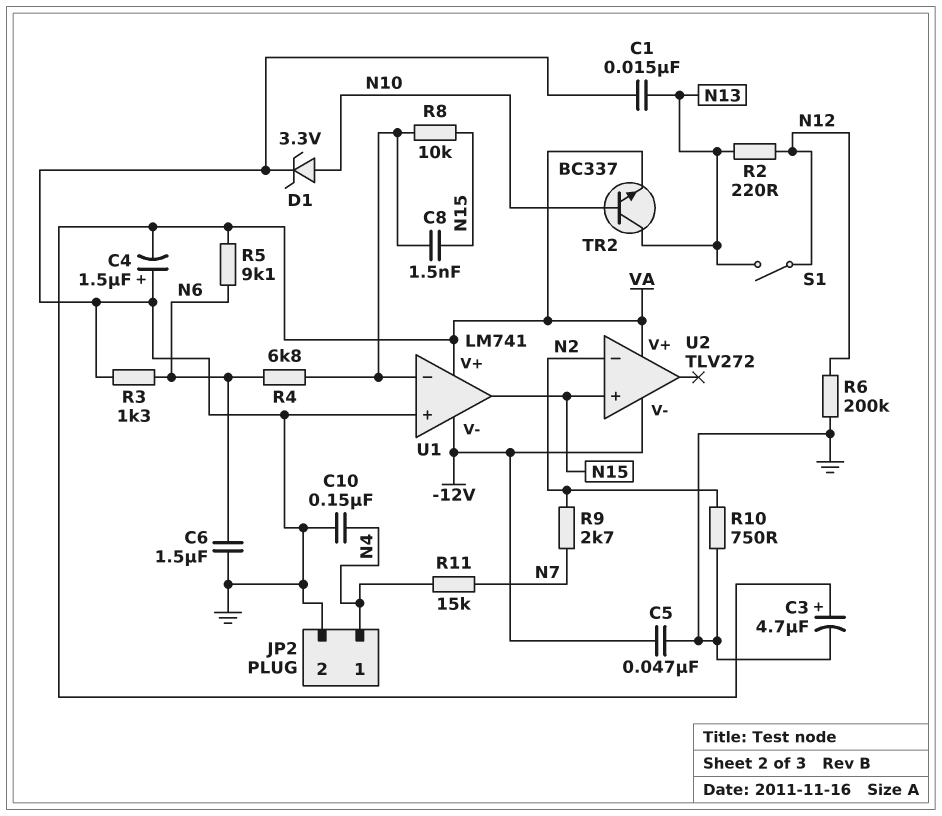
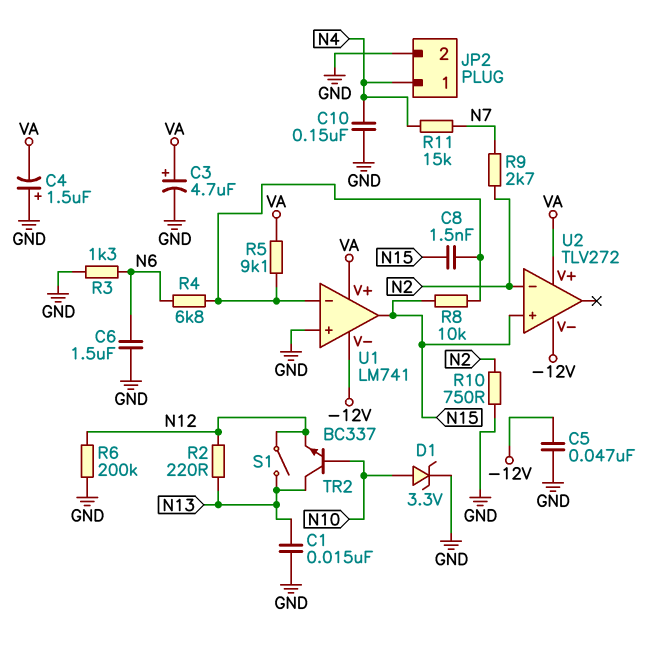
R5: 9.1k (N6, VA) -> 9.1k (U1/in-, VA)
TR2: NPN BC337 (B N10, C N13, E VA) -> NPN BC337 (B N10, C N13, E N12)

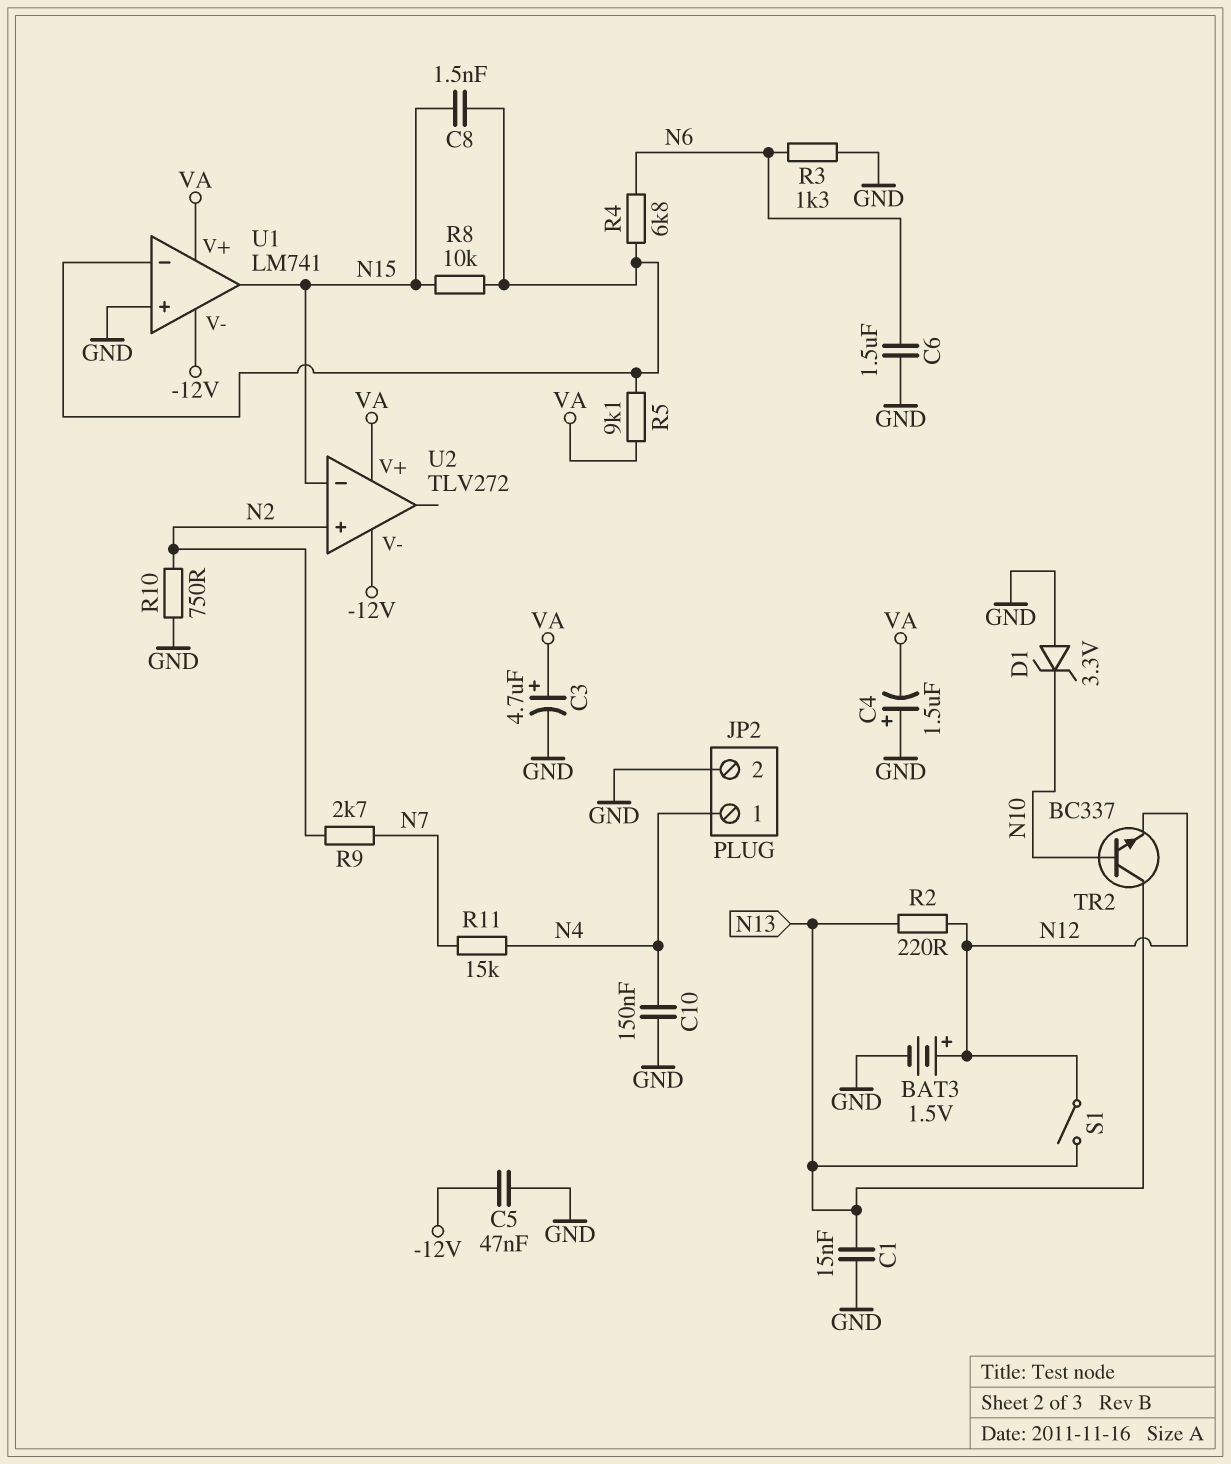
BAT3: none -> 1.5V (plus N12, minus GND)
D1: zener 3.3V (A N10, K GND) -> zener 3.3V (A GND, K N10)
R6: 200k (GND, N12) -> none
U2 pin in+: N15 -> N2
U2 pin in-: N2 -> N15

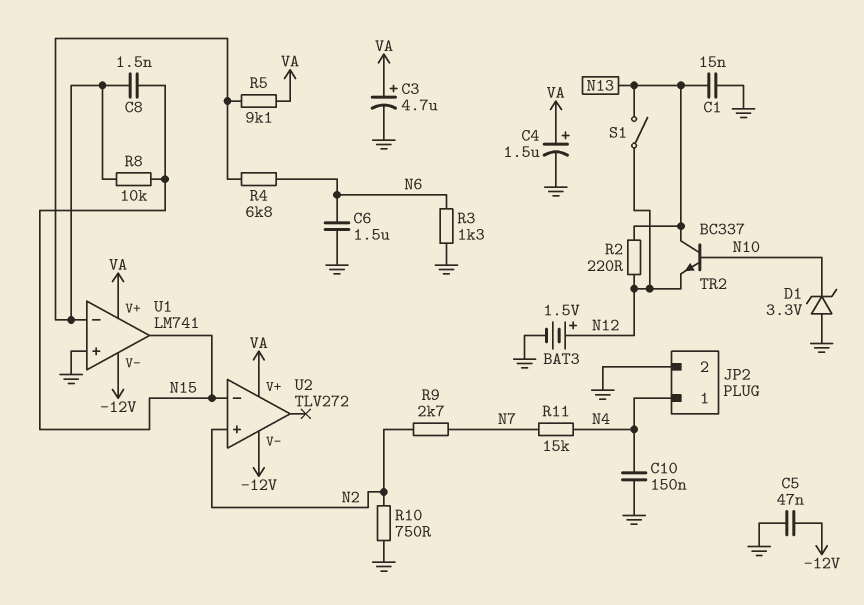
C4: 1.5uF (plus GND, minus VA) -> 1.5uF (plus VA, minus GND)

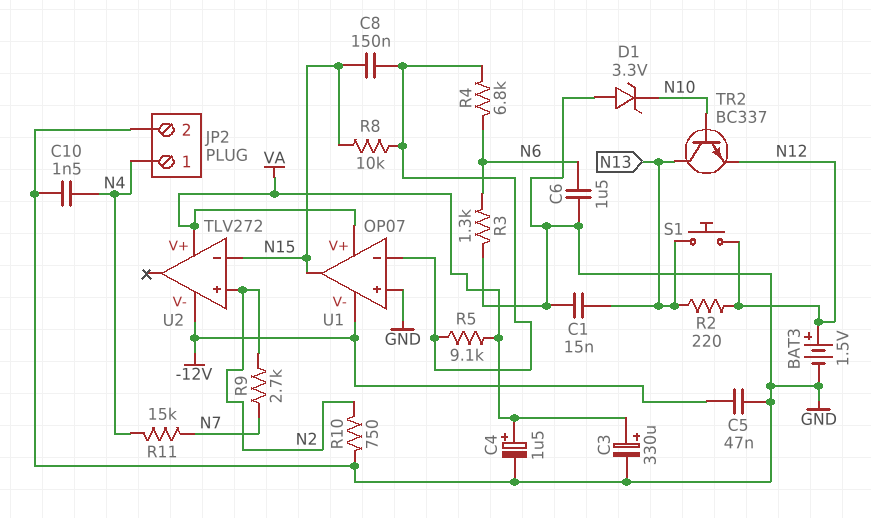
C3: 4.7uF (plus VA, minus GND) -> 330uF (plus VA, minus GND)
C8: 1.5nF (N15, U1/in-) -> 150nF (N15, U1/in-)
C10: 150nF (GND, N4) -> 1.5nF (GND, N4)
S1: switch (N12, N13) -> button (N12, N13)
U1: LM741 -> OP07

